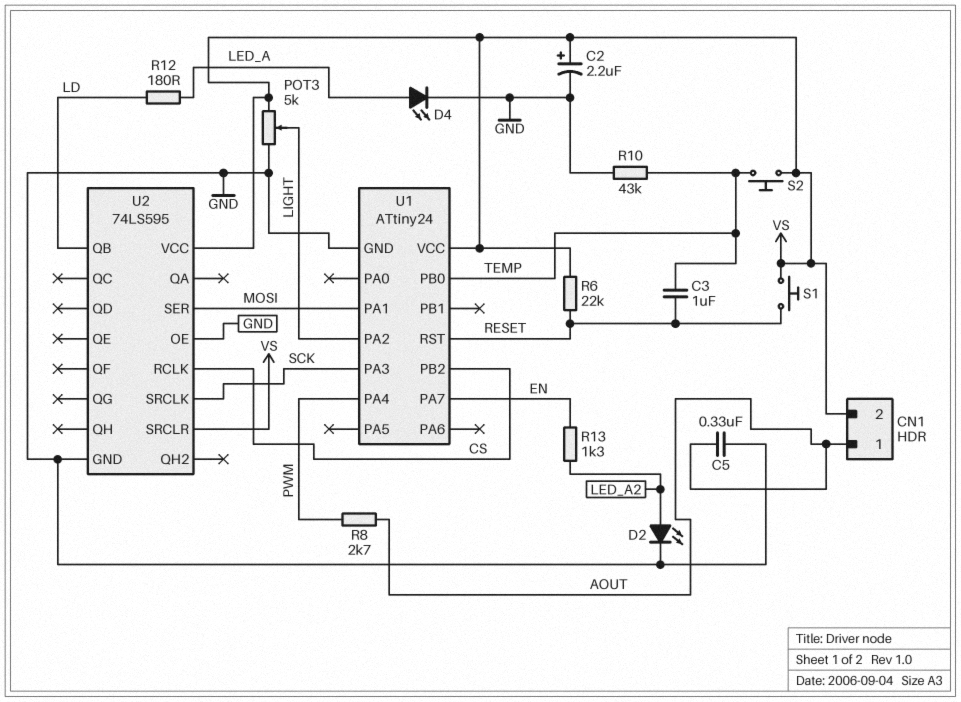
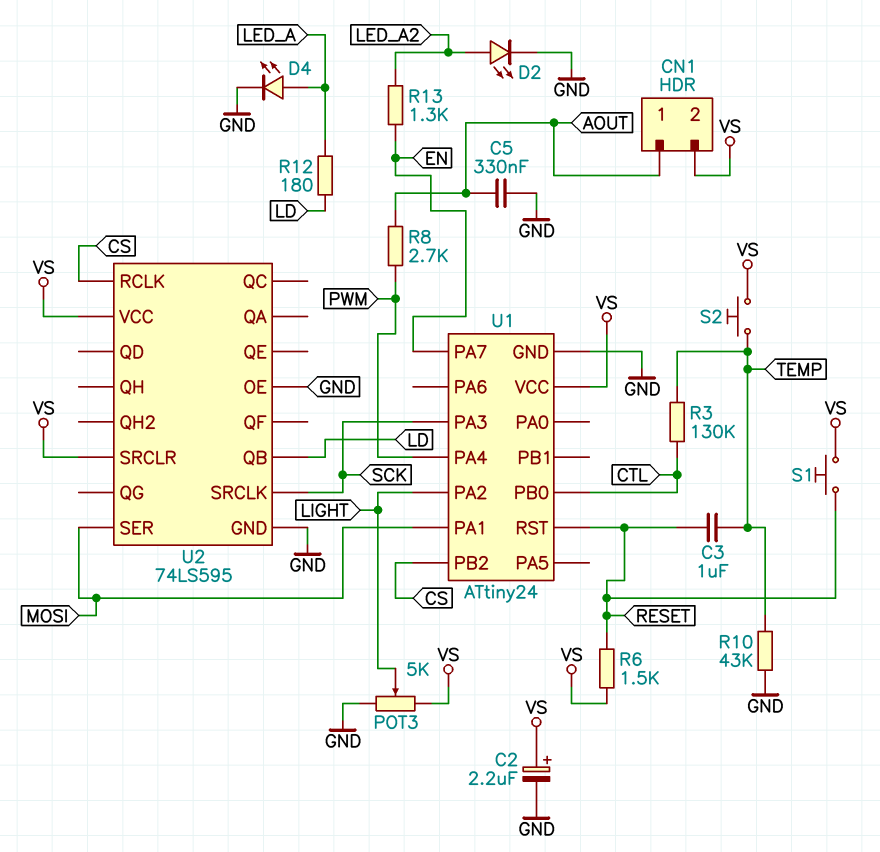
R3: none -> 130k (CTL, TEMP)
R6: 22k (RESET, VS) -> 1.5k (RESET, VS)
U1 pin PB0: TEMP -> CTL

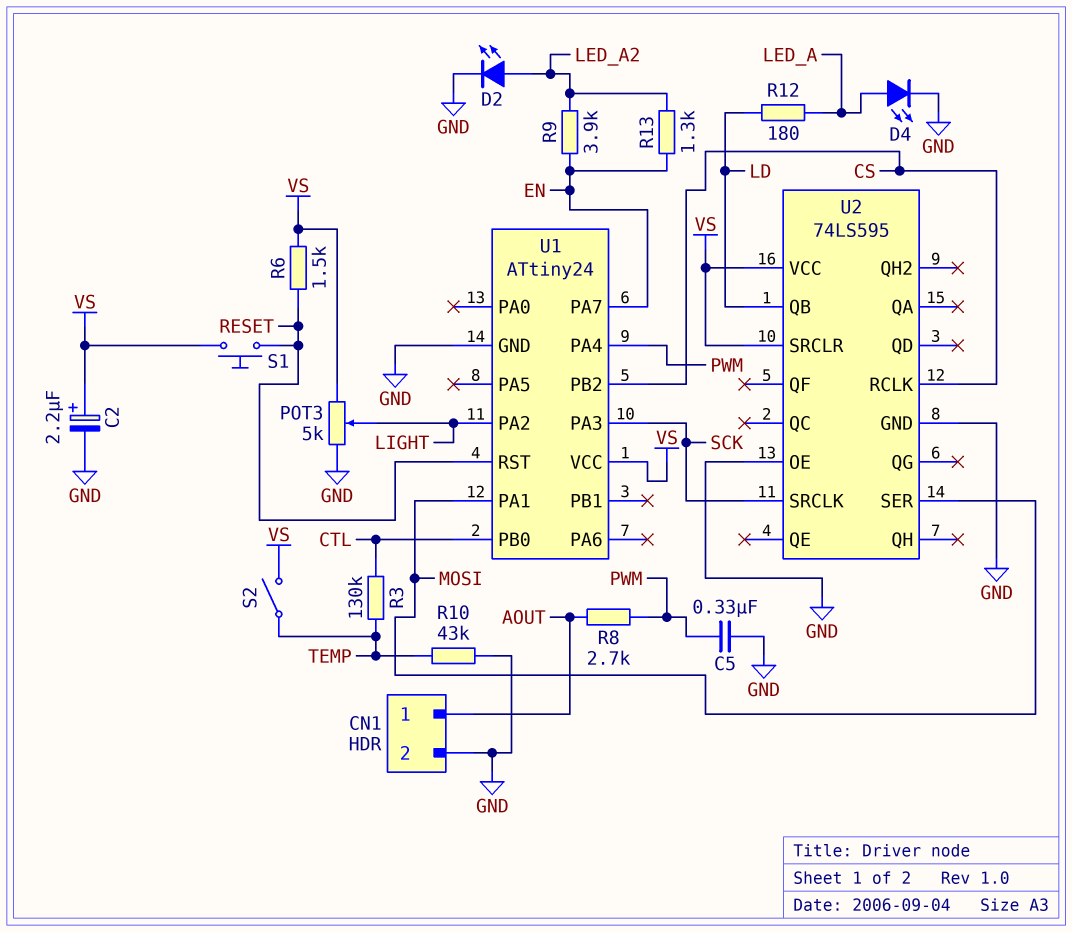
C3: 1uF (RESET, TEMP) -> none
C5: 330nF (AOUT, GND) -> 330nF (GND, PWM)
CN1 pin 2: VS -> GND
R9: none -> 3.9k (EN, LED_A2)
S2: button (TEMP, VS) -> switch (TEMP, VS)

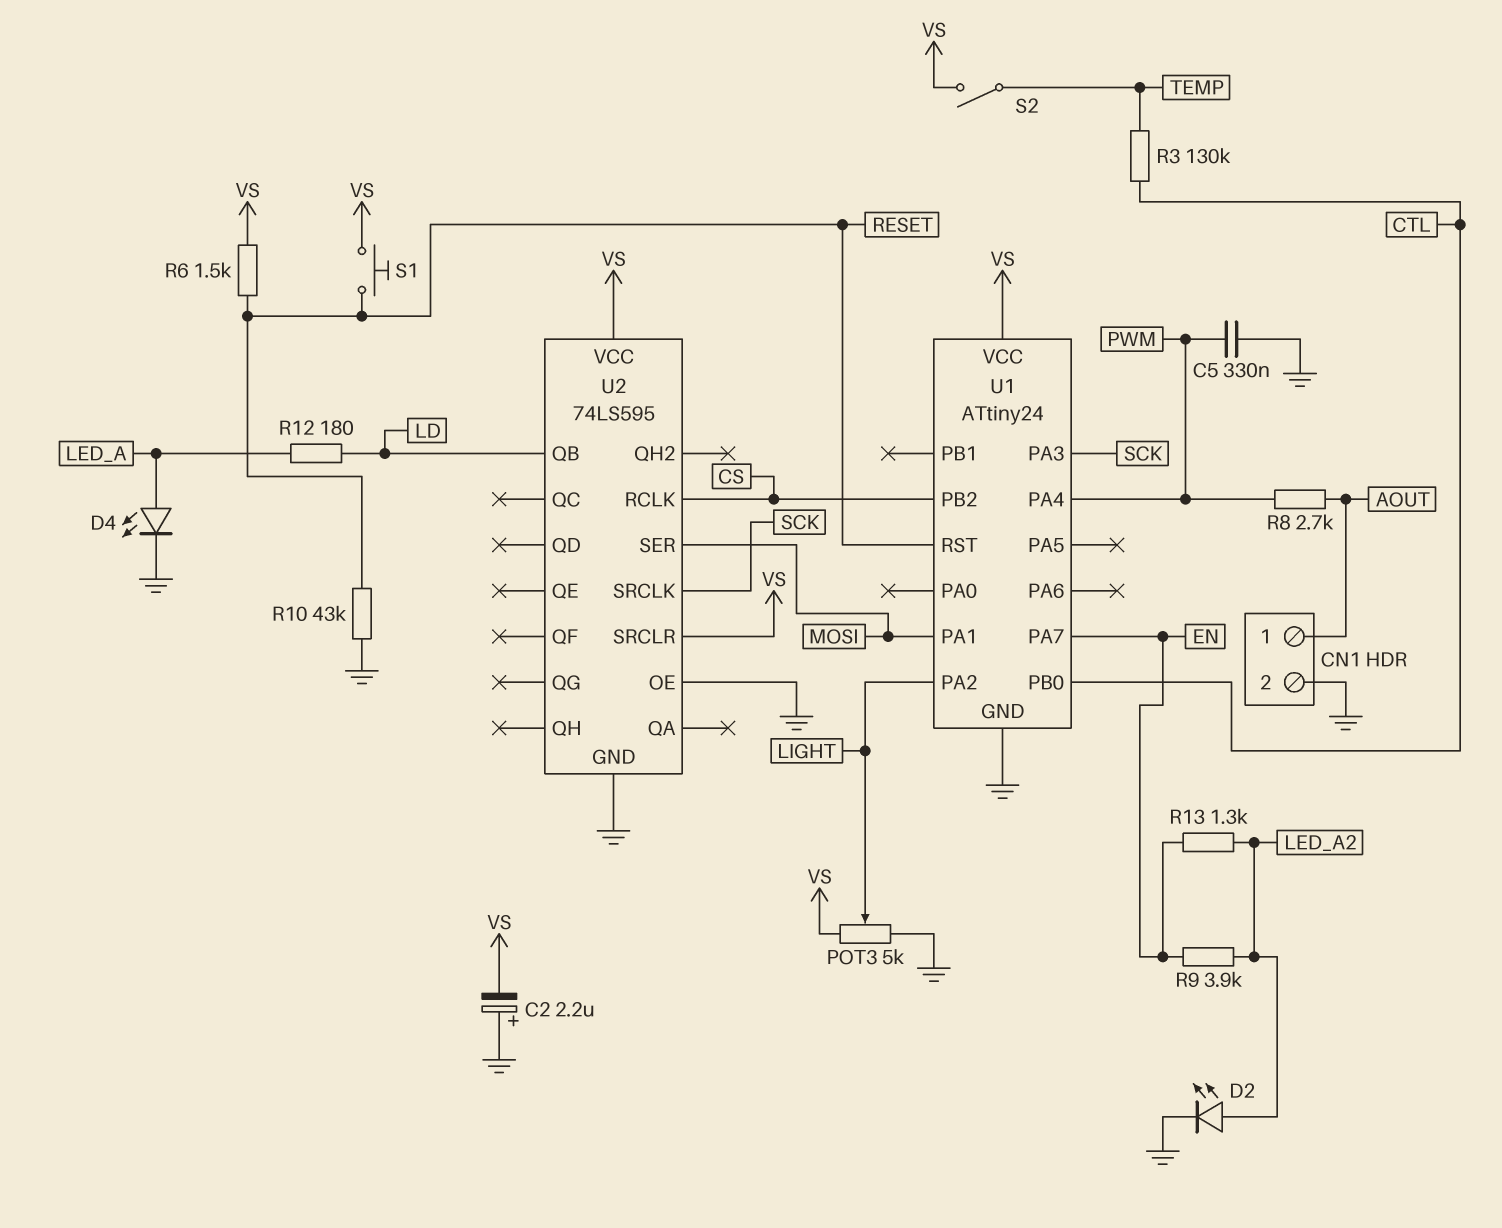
C2: 2.2uF (plus VS, minus GND) -> 2.2uF (plus GND, minus VS)
R10: 43k (GND, TEMP) -> 43k (GND, RESET)

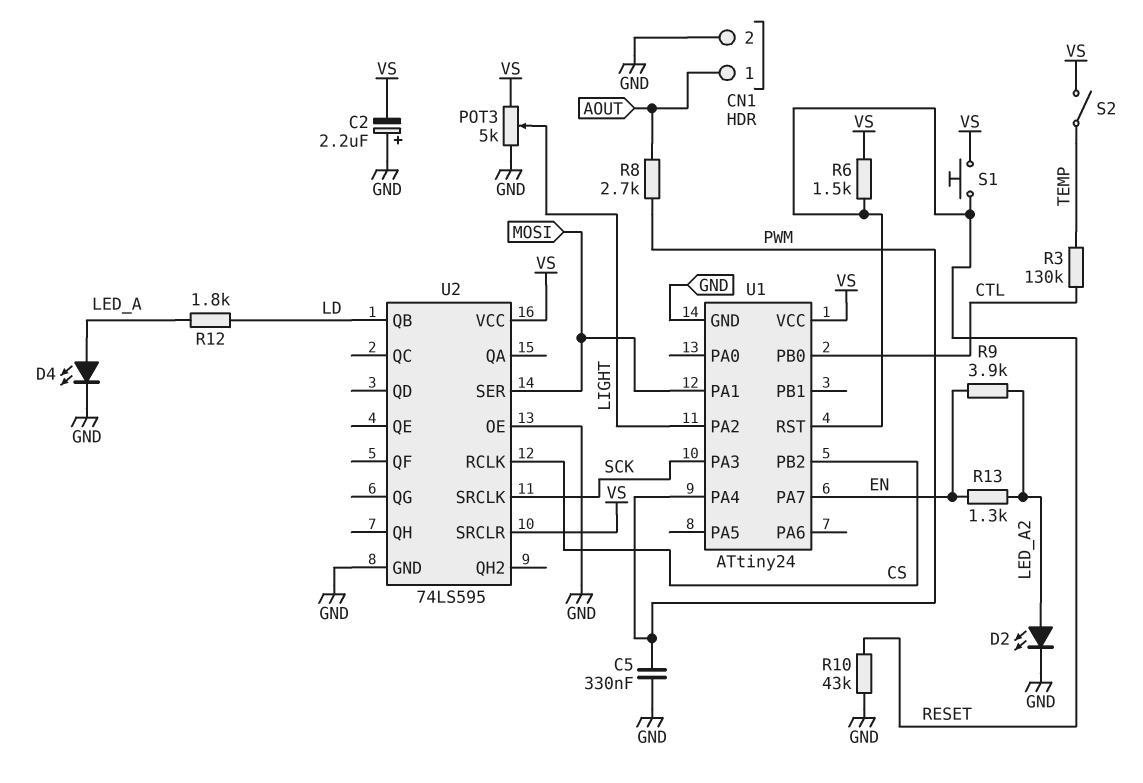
R12: 180 (LD, LED_A) -> 1.8k (LD, LED_A)

